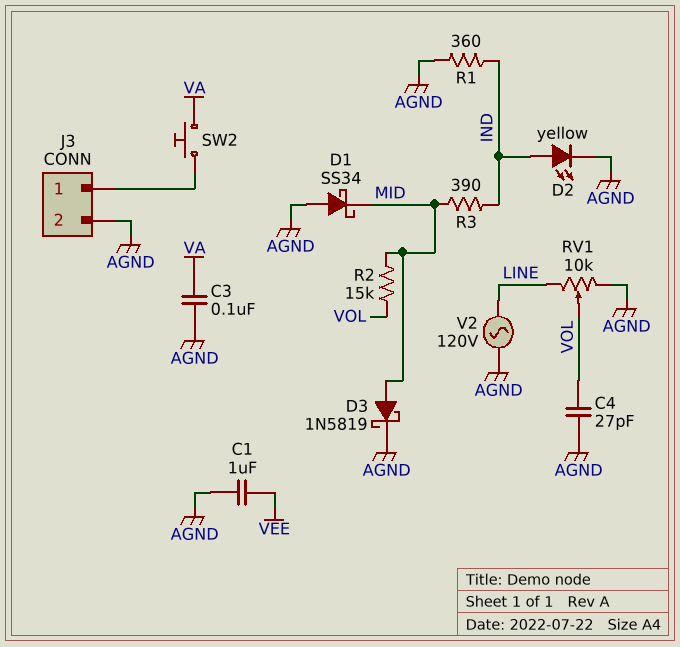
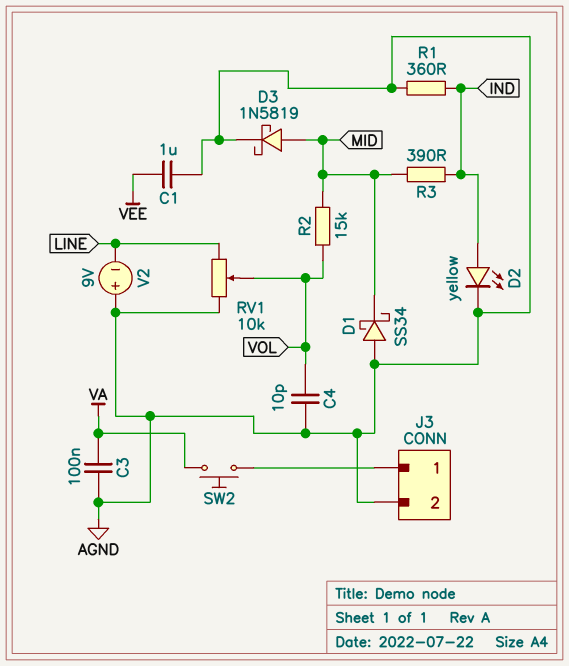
C4: 27pF (AGND, VOL) -> 10pF (AGND, VOL)
V2: AC 120V (AGND, LINE) -> 9V (plus AGND, minus LINE)

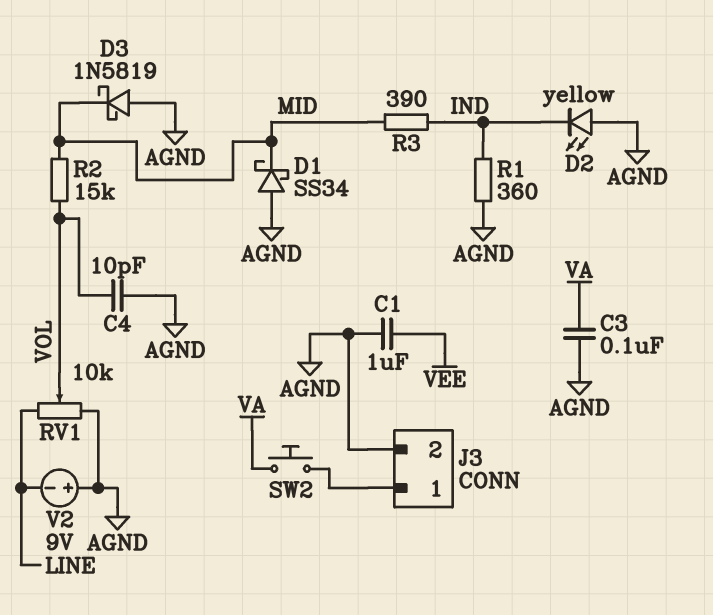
D2: LED yellow (A IND, K AGND) -> LED yellow (A AGND, K IND)
D3: schottky 1N5819 (A MID, K AGND) -> schottky 1N5819 (A AGND, K MID)

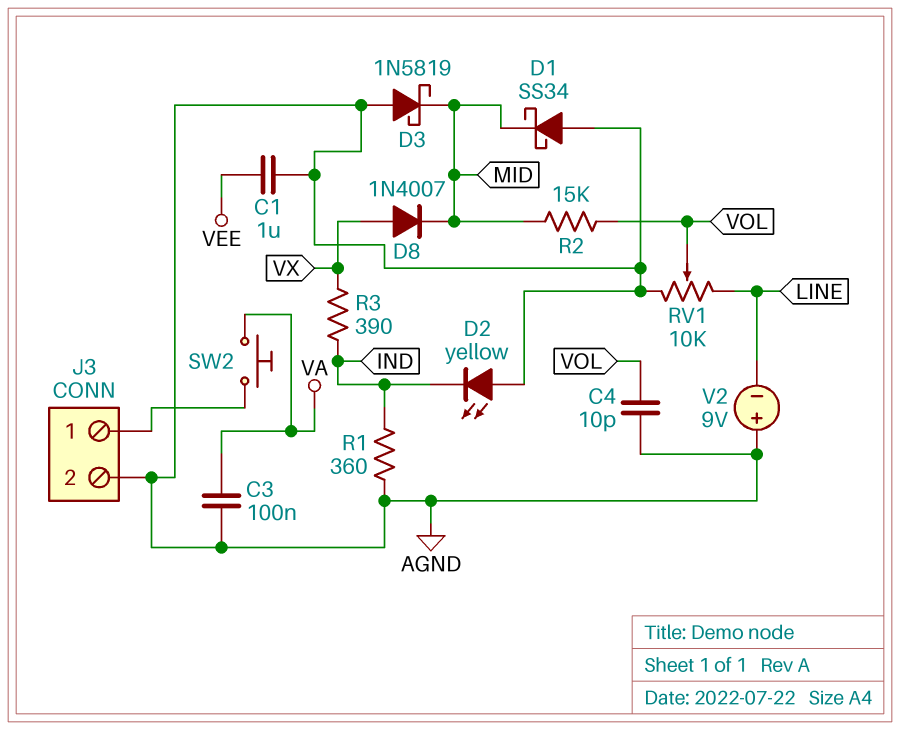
D8: none -> diode 1N4007 (A VX, K MID)
R3: 390 (IND, MID) -> 390 (IND, VX)

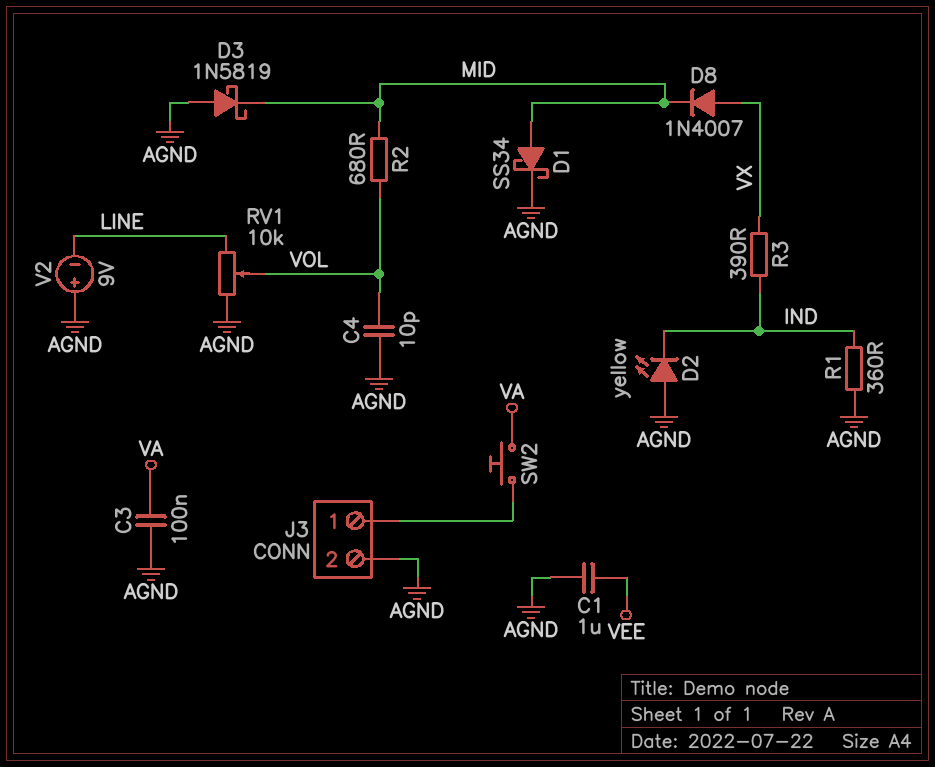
D1: schottky SS34 (A AGND, K MID) -> schottky SS34 (A MID, K AGND)
R2: 15k (MID, VOL) -> 680 (MID, VOL)

